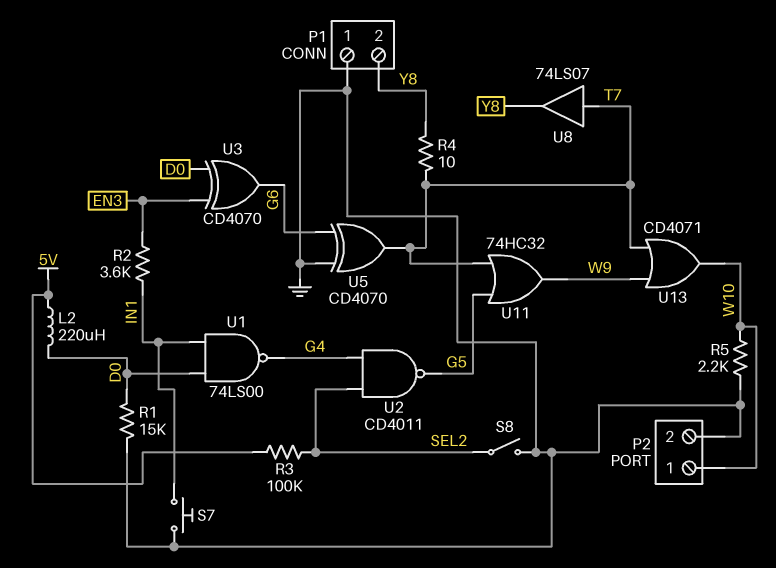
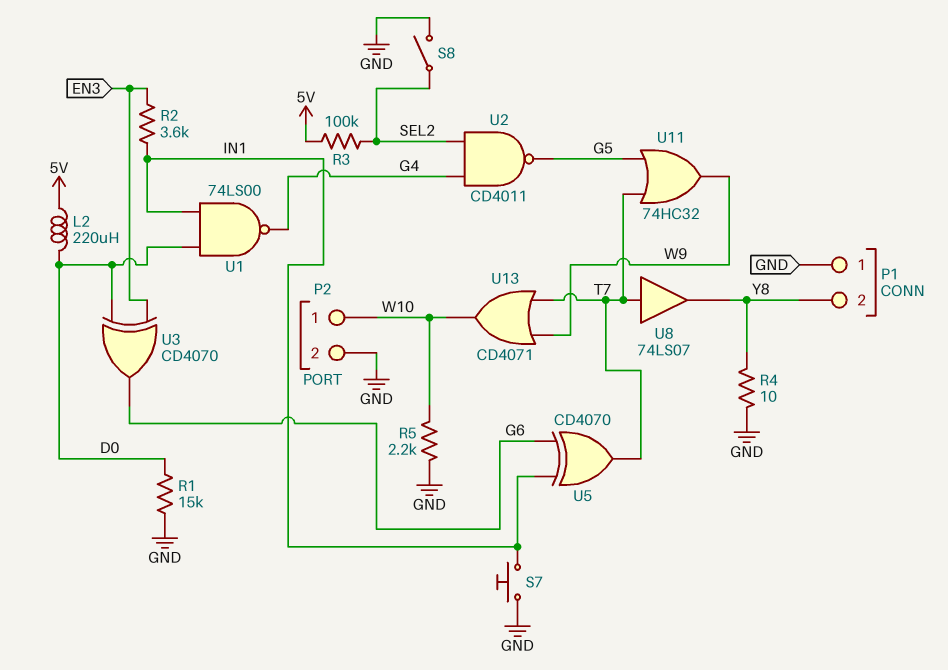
R4: 10 (T7, Y8) -> 10 (GND, Y8)
U5: XOR CD4070 (in G6, in GND, out T7) -> XOR CD4070 (in G6, in IN1, out T7)

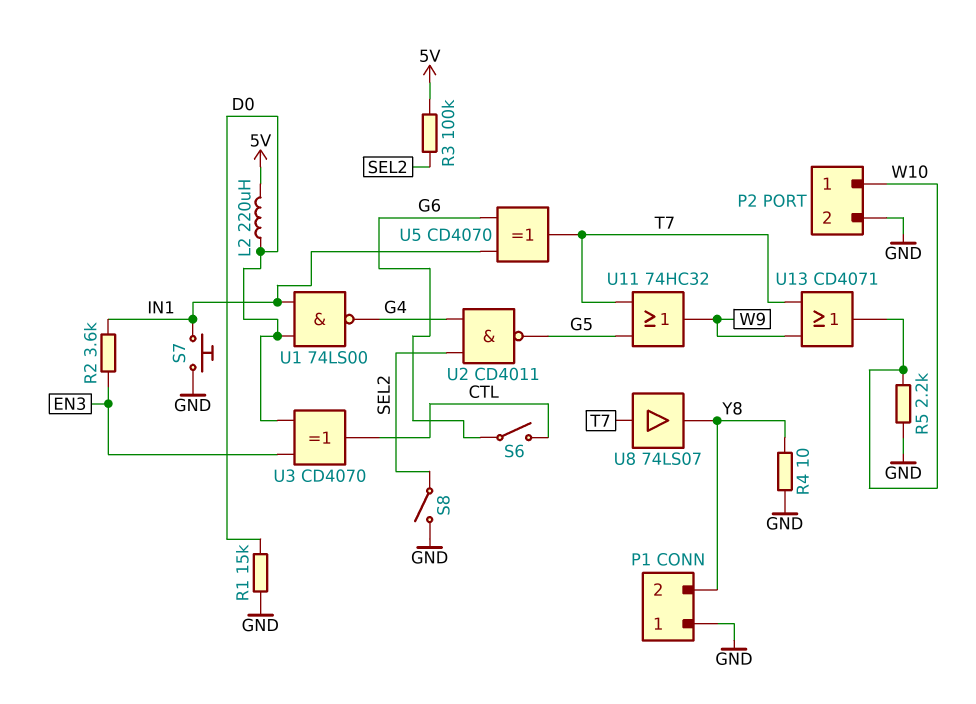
S6: none -> switch (CTL, G6)
U3: XOR CD4070 (in D0, in EN3, out G6) -> XOR CD4070 (in D0, in EN3, out CTL)

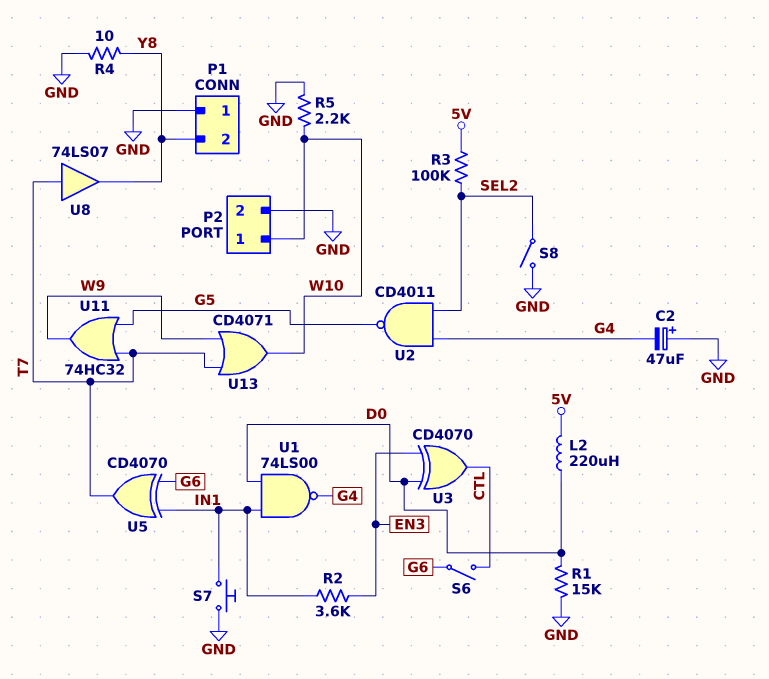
C2: none -> 47uF (plus GND, minus G4)

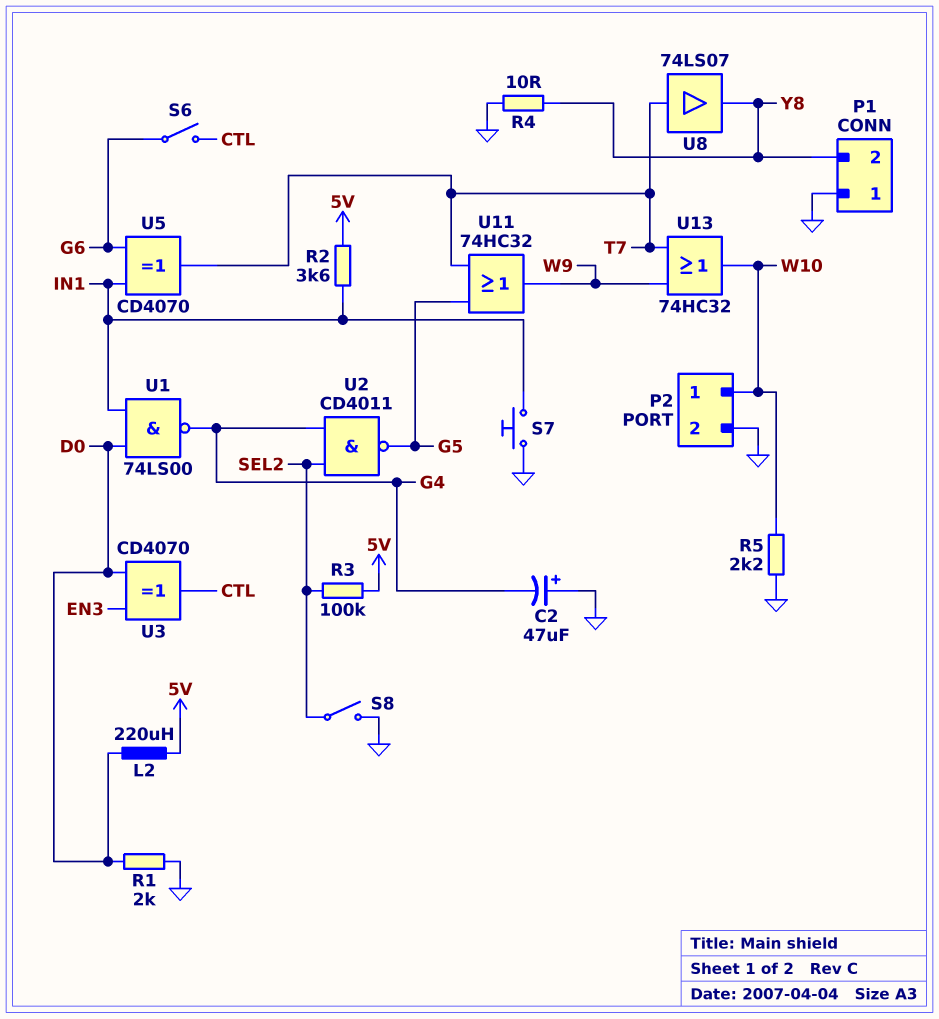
R1: 15k (D0, GND) -> 2k (D0, GND)
R2: 3.6k (EN3, IN1) -> 3.6k (5V, IN1)
U13: OR CD4071 (in T7, in W9, out W10) -> OR 74HC32 (in T7, in W9, out W10)

